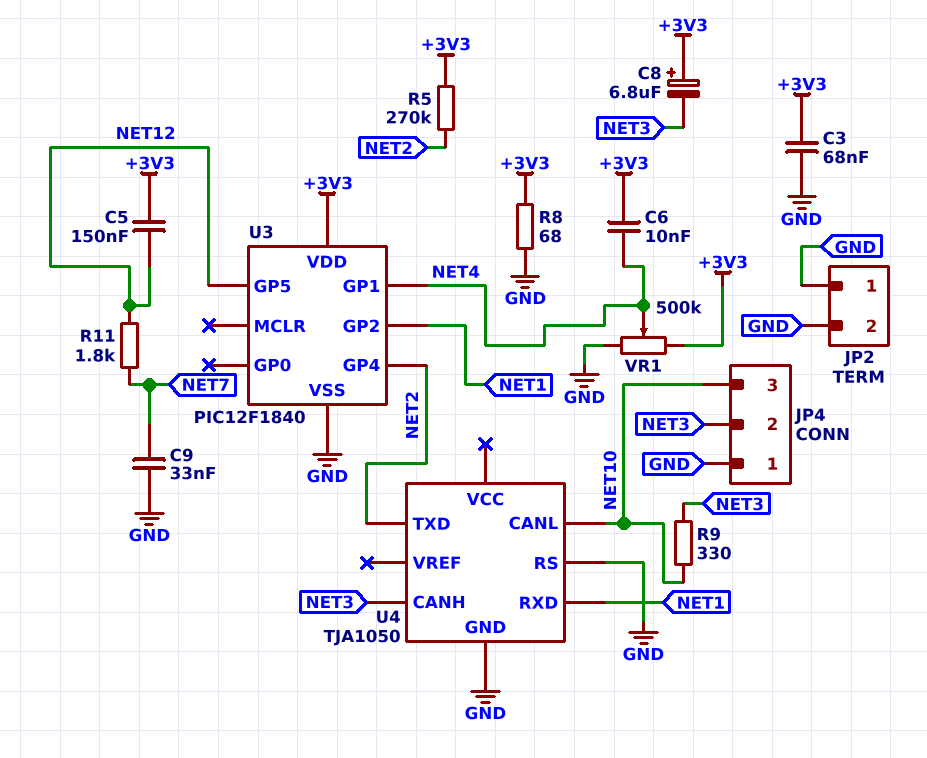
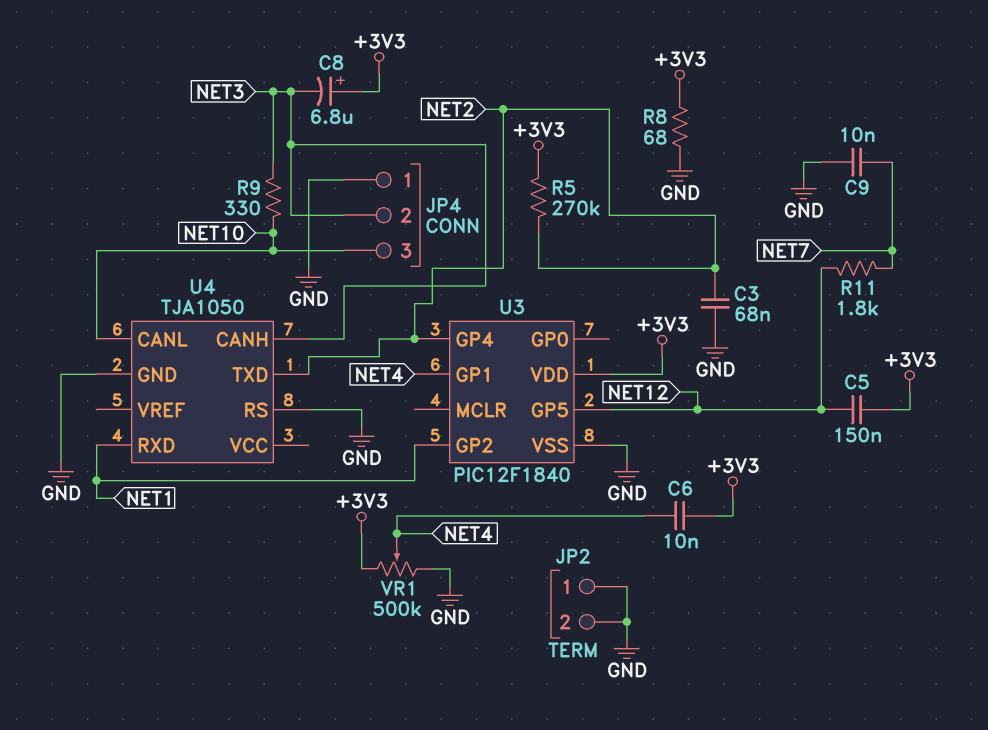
C3: 68nF (+3V3, GND) -> 68nF (GND, NET2)
C9: 33nF (GND, NET7) -> 10nF (GND, NET7)

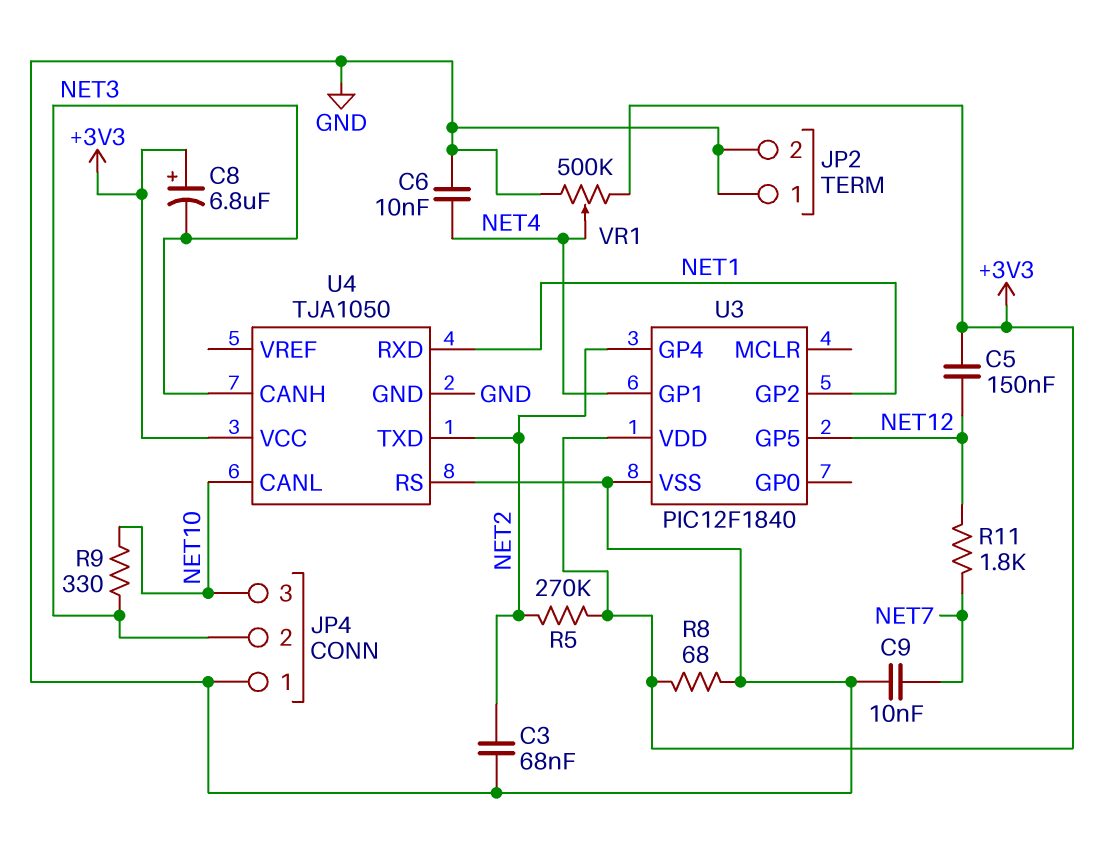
C6: 10nF (+3V3, NET4) -> 10nF (GND, NET4)
U4 pin VCC: none -> +3V3

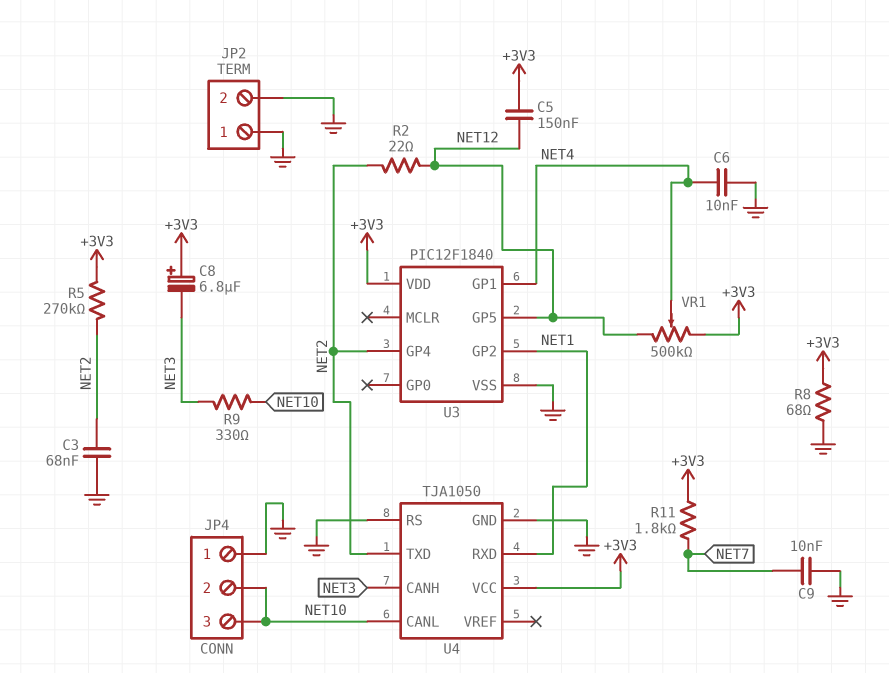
JP4 pin 2: NET3 -> NET10
R2: none -> 22 (NET2, NET12)
R11: 1.8k (NET7, NET12) -> 1.8k (+3V3, NET7)
VR1: 500k (+3V3, GND, wiper NET4) -> 500k (+3V3, NET12, wiper NET4)

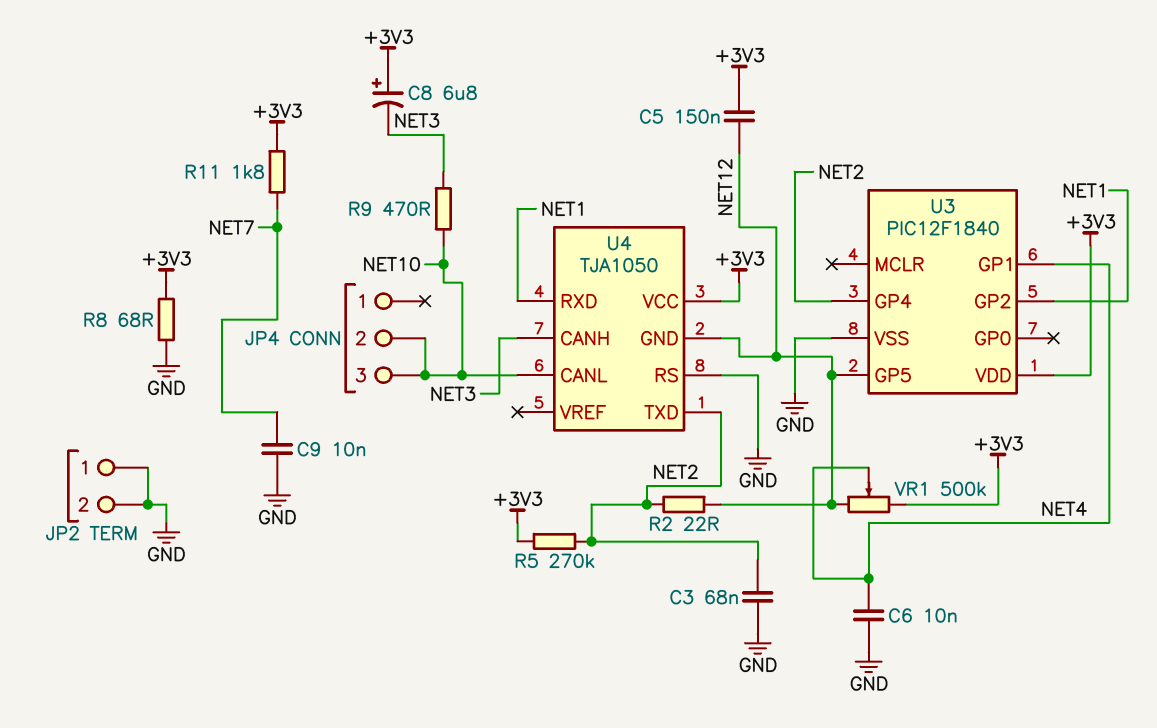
JP4 pin 1: GND -> none
R9: 330 (NET3, NET10) -> 470 (NET3, NET10)
U4 pin GND: GND -> NET12

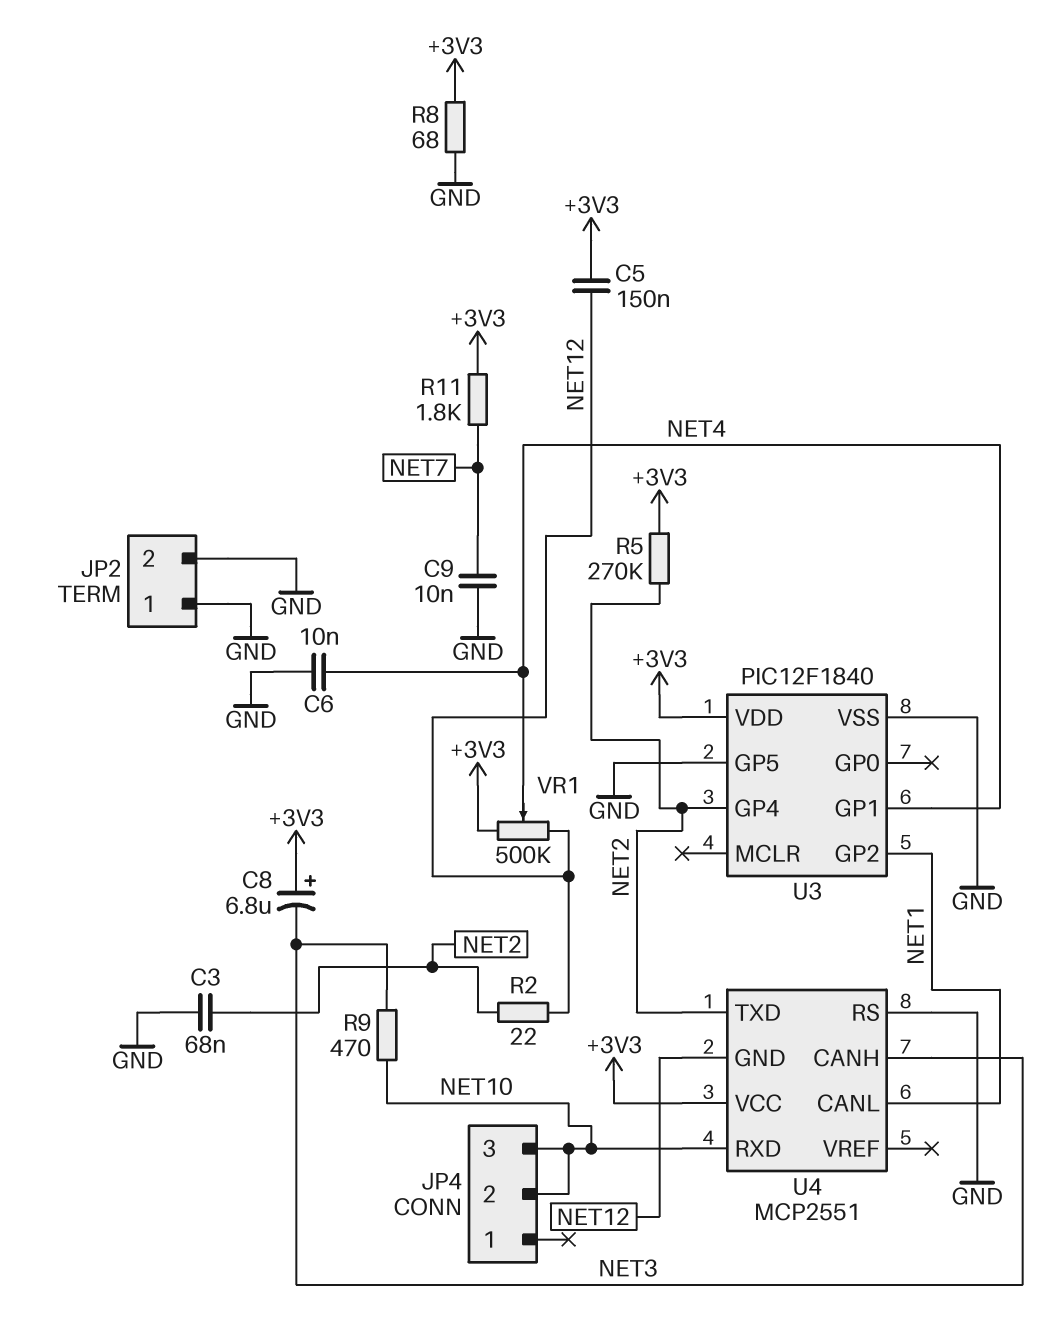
U3 pin GP5: NET12 -> GND
U4: TJA1050 -> MCP2551
U4 pin CANL: NET10 -> NET1
U4 pin RXD: NET1 -> NET10

